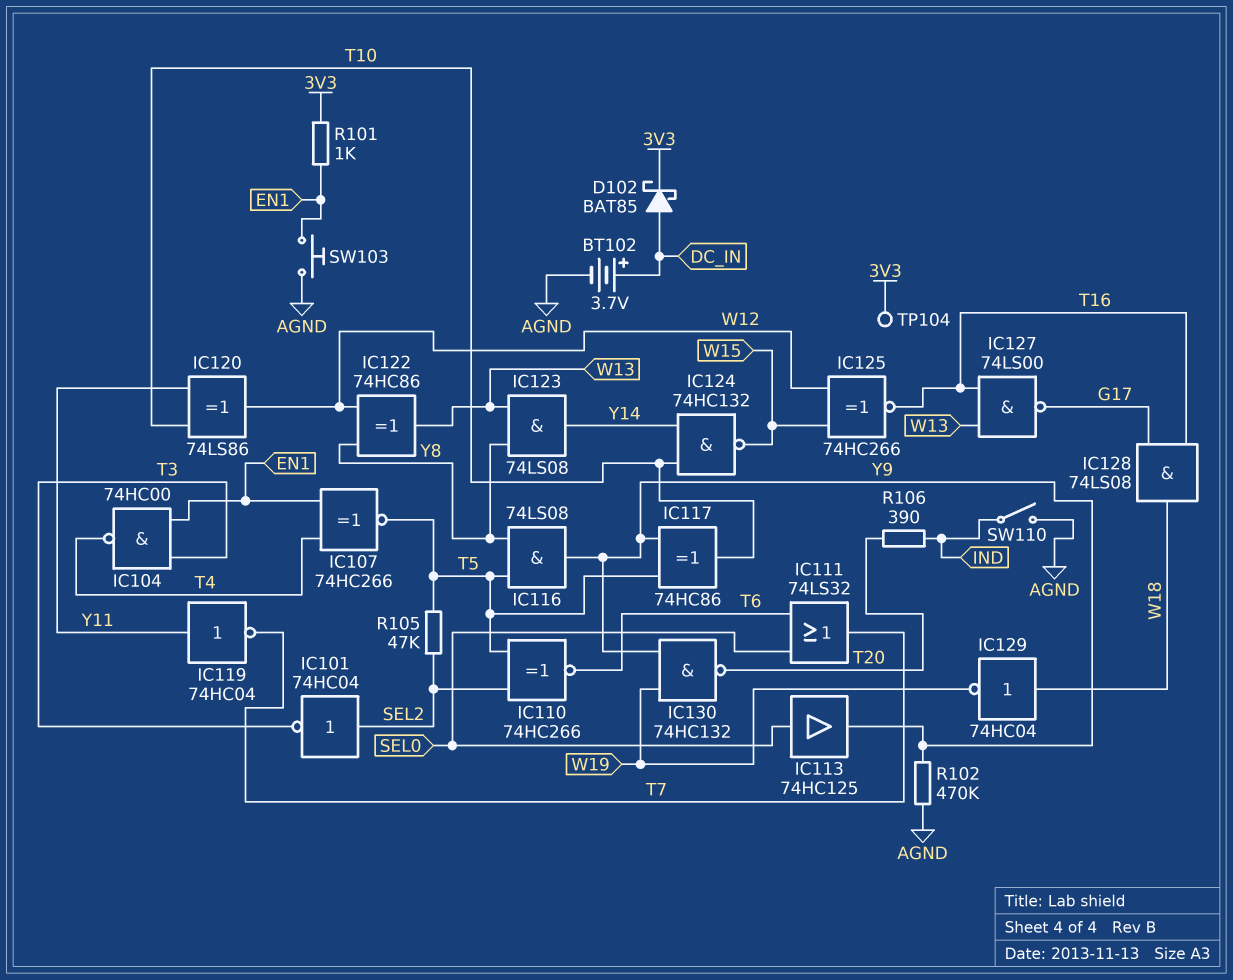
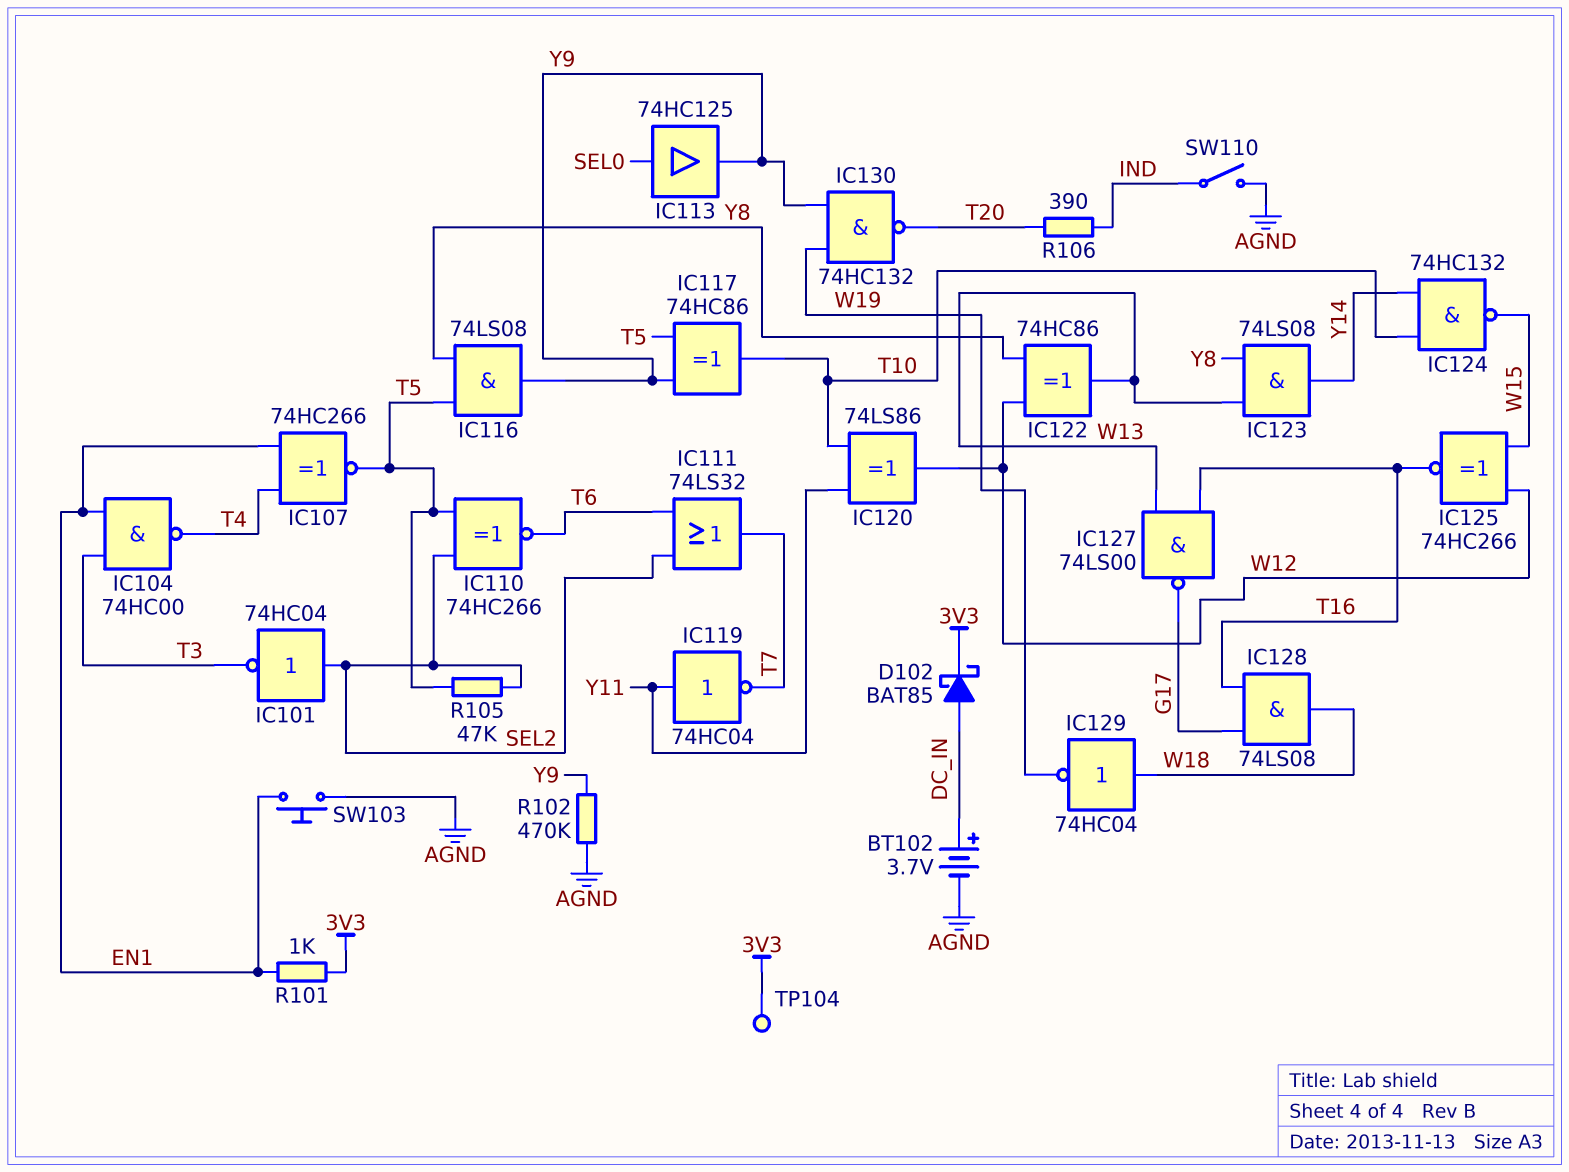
IC111: OR 74LS32 (in SEL0, in T6, out T7) -> OR 74LS32 (in SEL2, in T6, out T7)

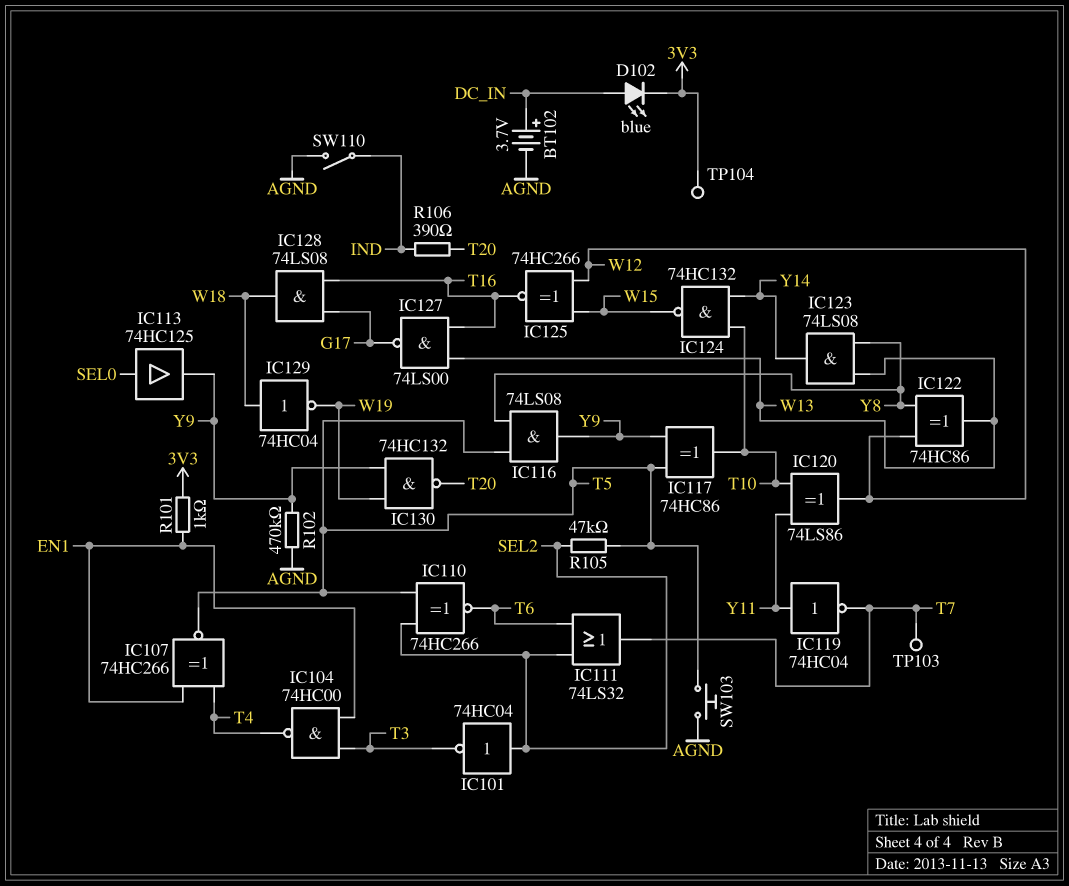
D102: schottky BAT85 (A DC_IN, K 3V3) -> LED blue (A DC_IN, K 3V3)
SW103: button (AGND, EN1) -> button (AGND, T5)
TP103: none -> test point (T7)

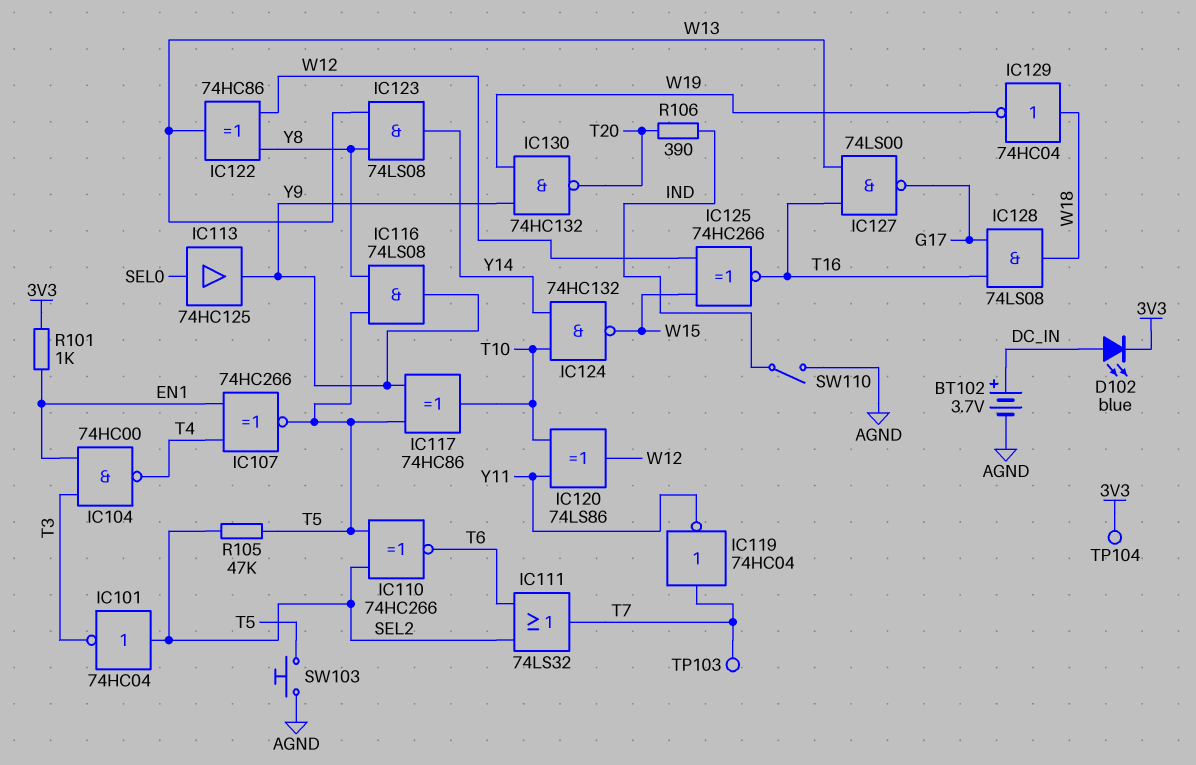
IC119: NOT 74HC04 (in Y11, out T7) -> NOT 74HC04 (in T7, out Y11)
R102: 470k (AGND, Y9) -> none

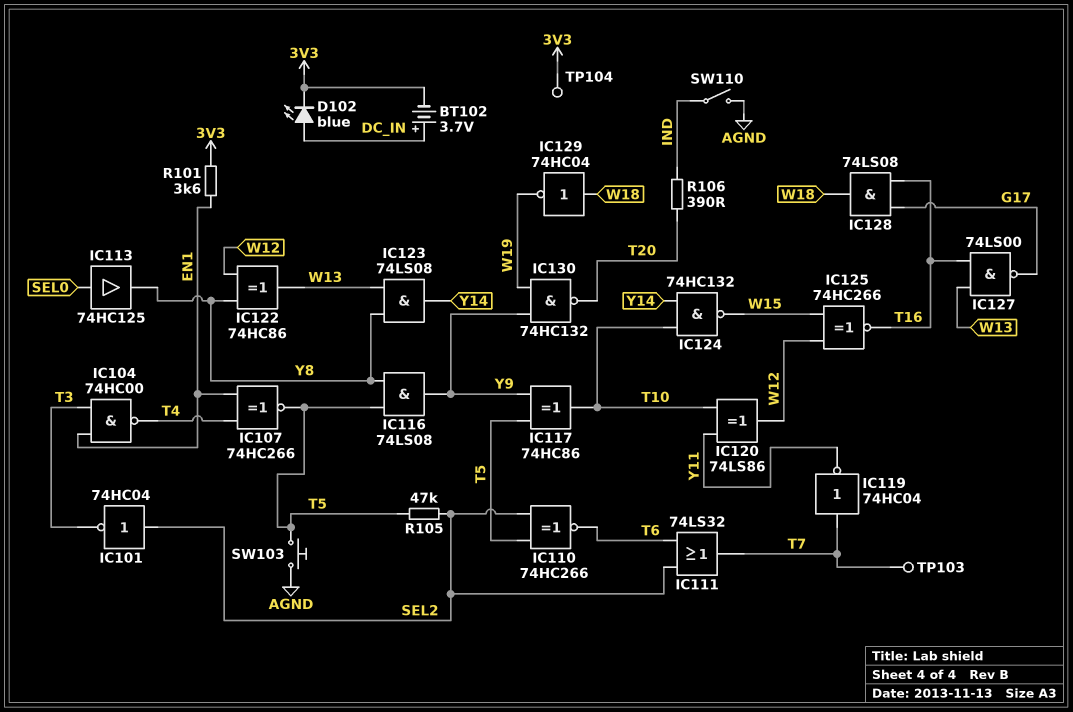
BT102: 3.7V (plus DC_IN, minus AGND) -> 3.7V (plus DC_IN, minus 3V3)
IC113: buffer 74HC125 (in SEL0, out Y9) -> buffer 74HC125 (in SEL0, out Y8)
R101: 1k (3V3, EN1) -> 3.6k (3V3, EN1)

